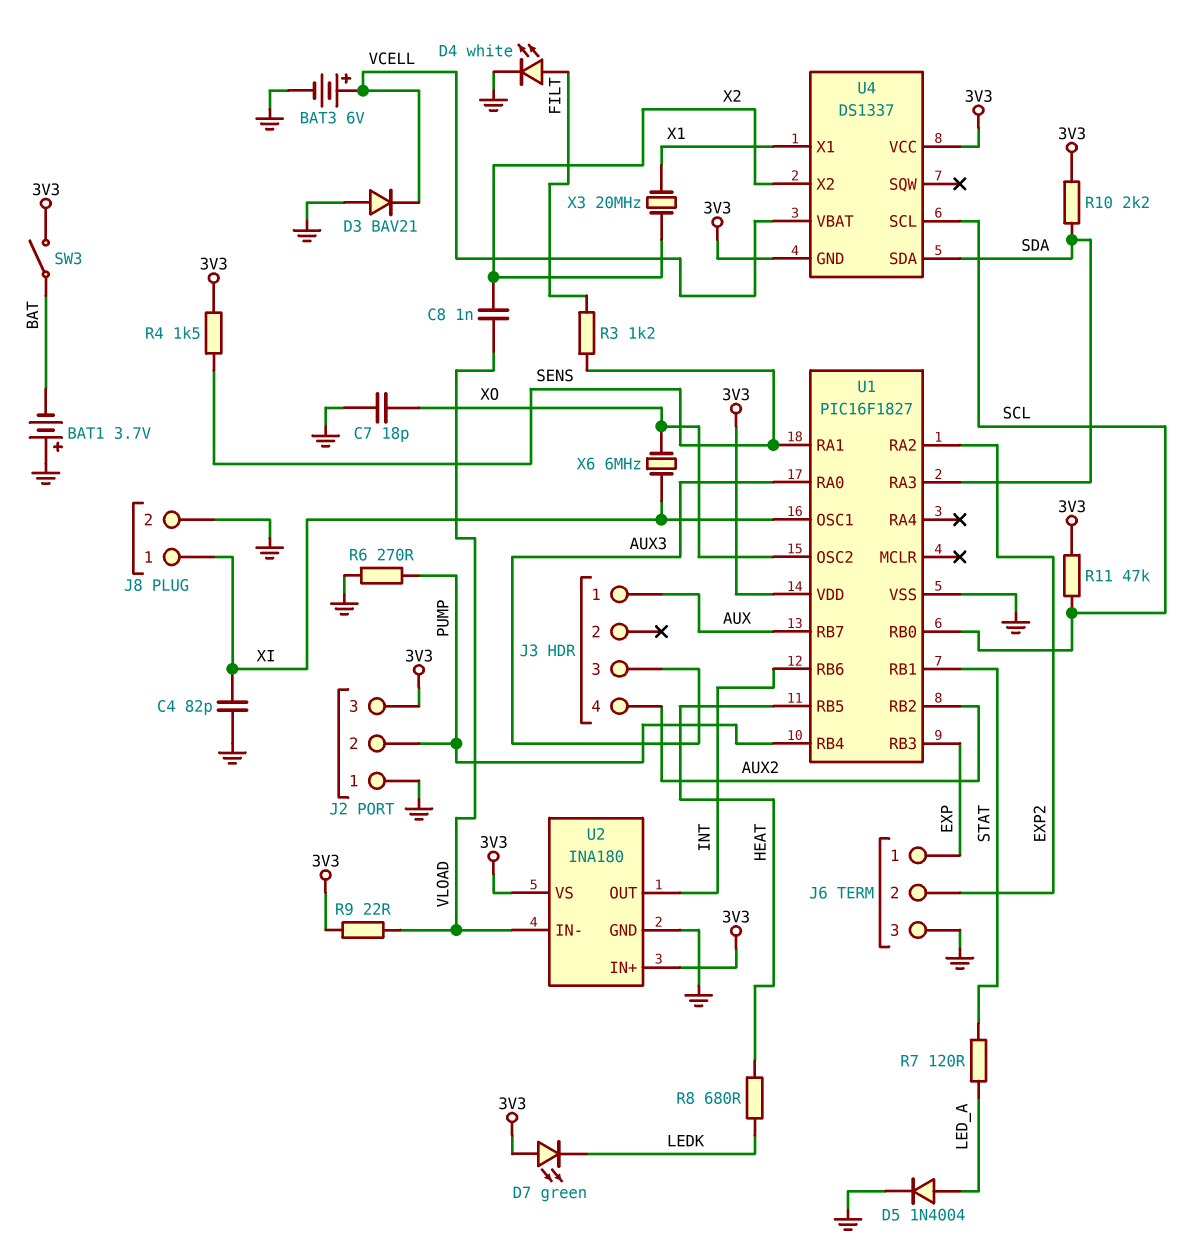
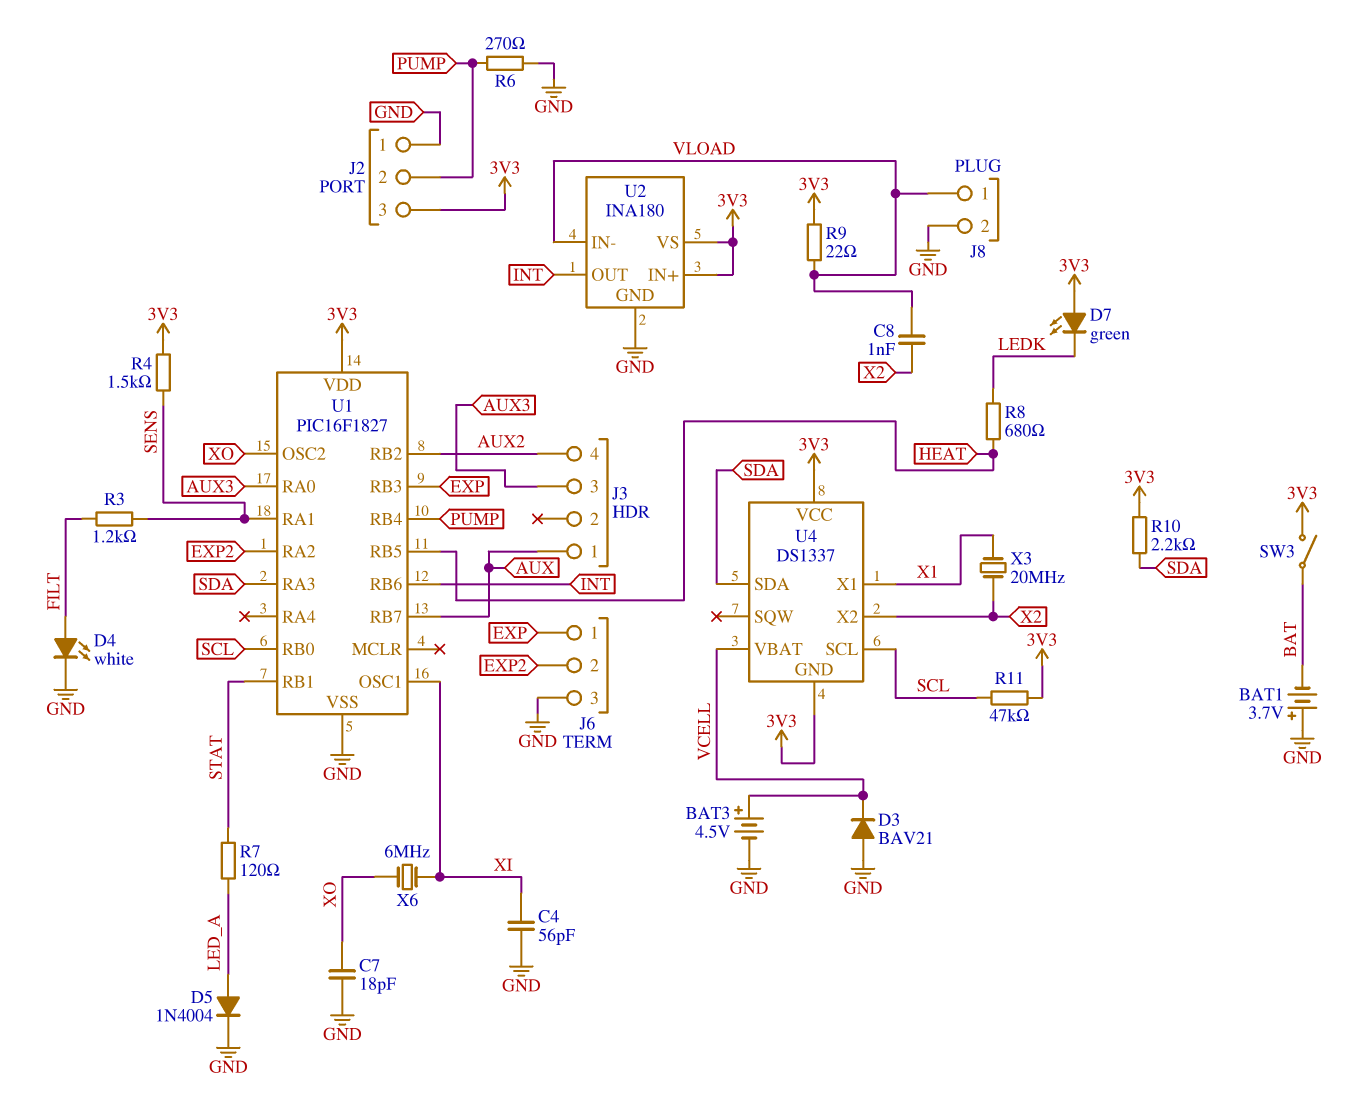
BAT3: 6V (plus VCELL, minus GND) -> 4.5V (plus VCELL, minus GND)
C4: 82pF (GND, XI) -> 56pF (GND, XI)
J8 pin 1: XI -> VLOAD

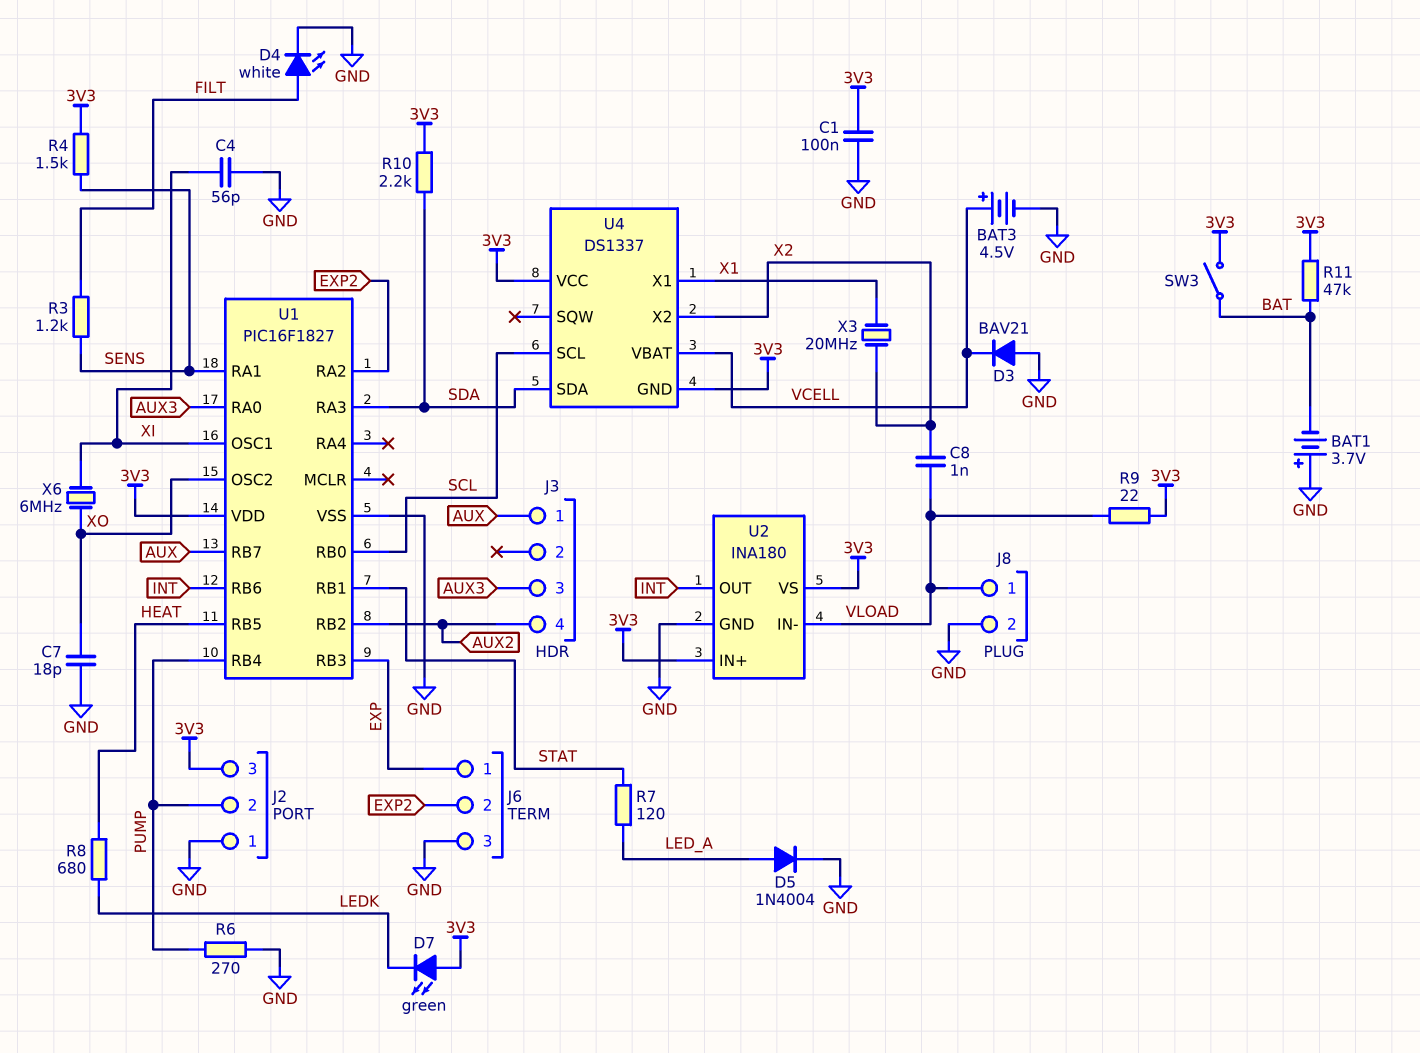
C1: none -> 100nF (3V3, GND)
R11: 47k (3V3, SCL) -> 47k (3V3, BAT)

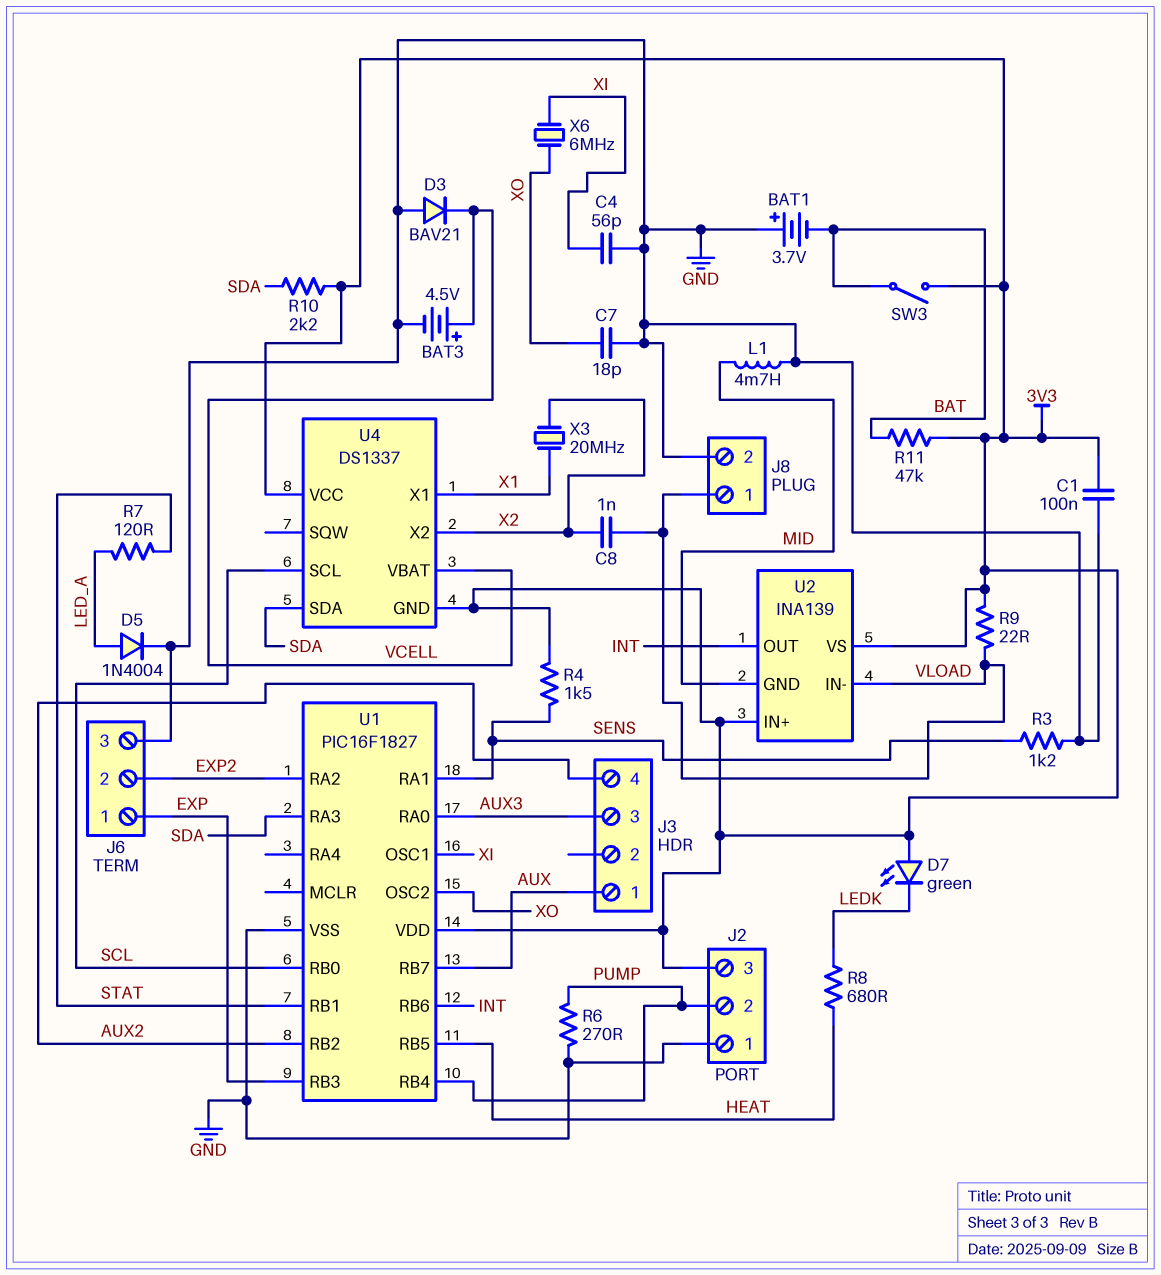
D4: LED white (A FILT, K GND) -> none
L1: none -> 4.7mH (GND, MID)
R3: 1.2k (FILT, SENS) -> 1.2k (GND, SENS)
U2: INA180 -> INA139
U2 pin GND: GND -> MID

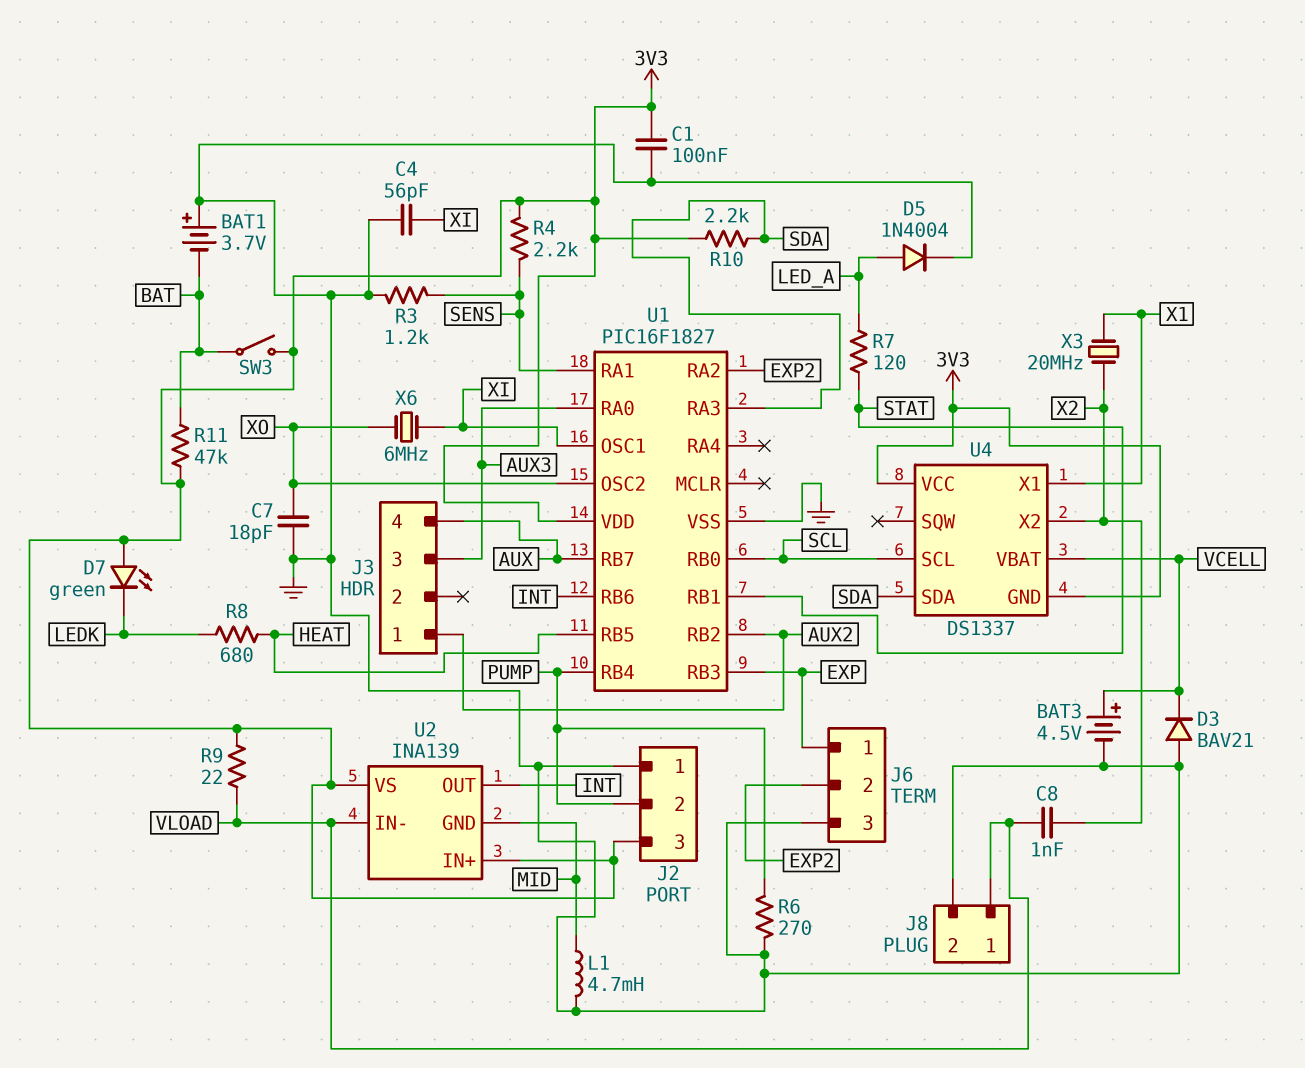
J3 pin 1: AUX -> AUX2
J3 pin 4: AUX2 -> AUX
R4: 1.5k (3V3, SENS) -> 2.2k (3V3, SENS)

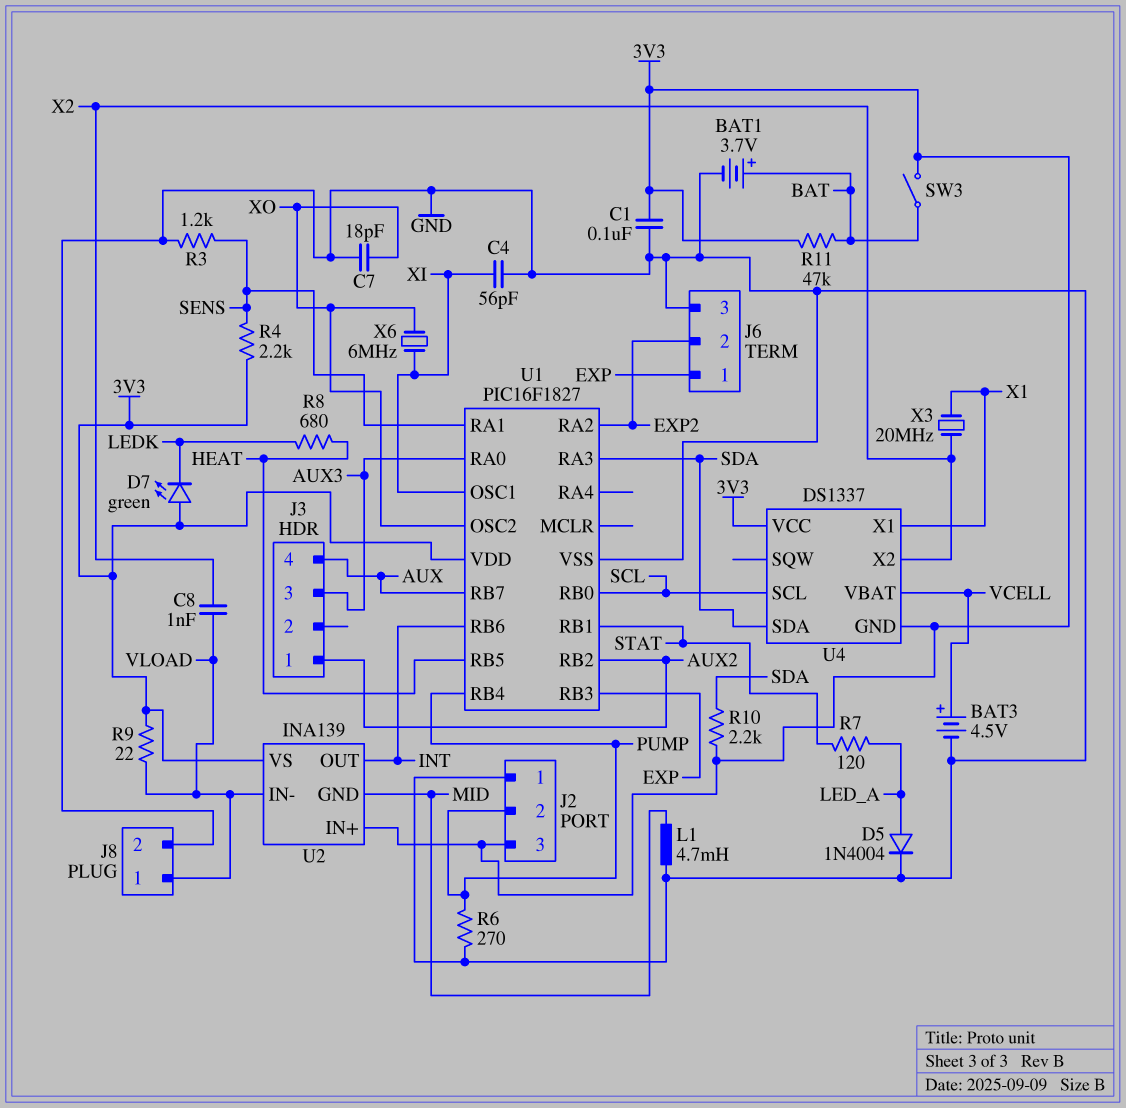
BAT1: 3.7V (plus GND, minus BAT) -> 3.7V (plus BAT, minus GND)
D3: diode BAV21 (A GND, K VCELL) -> none

